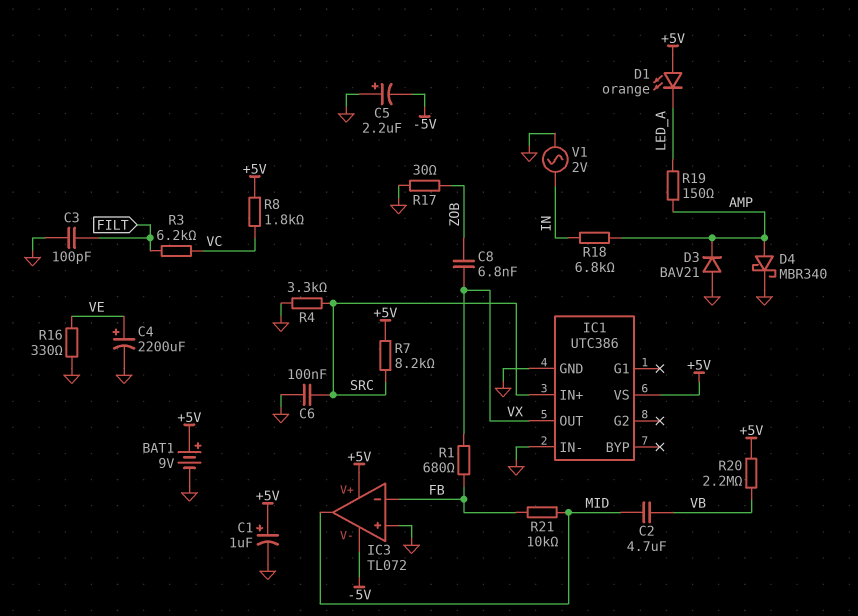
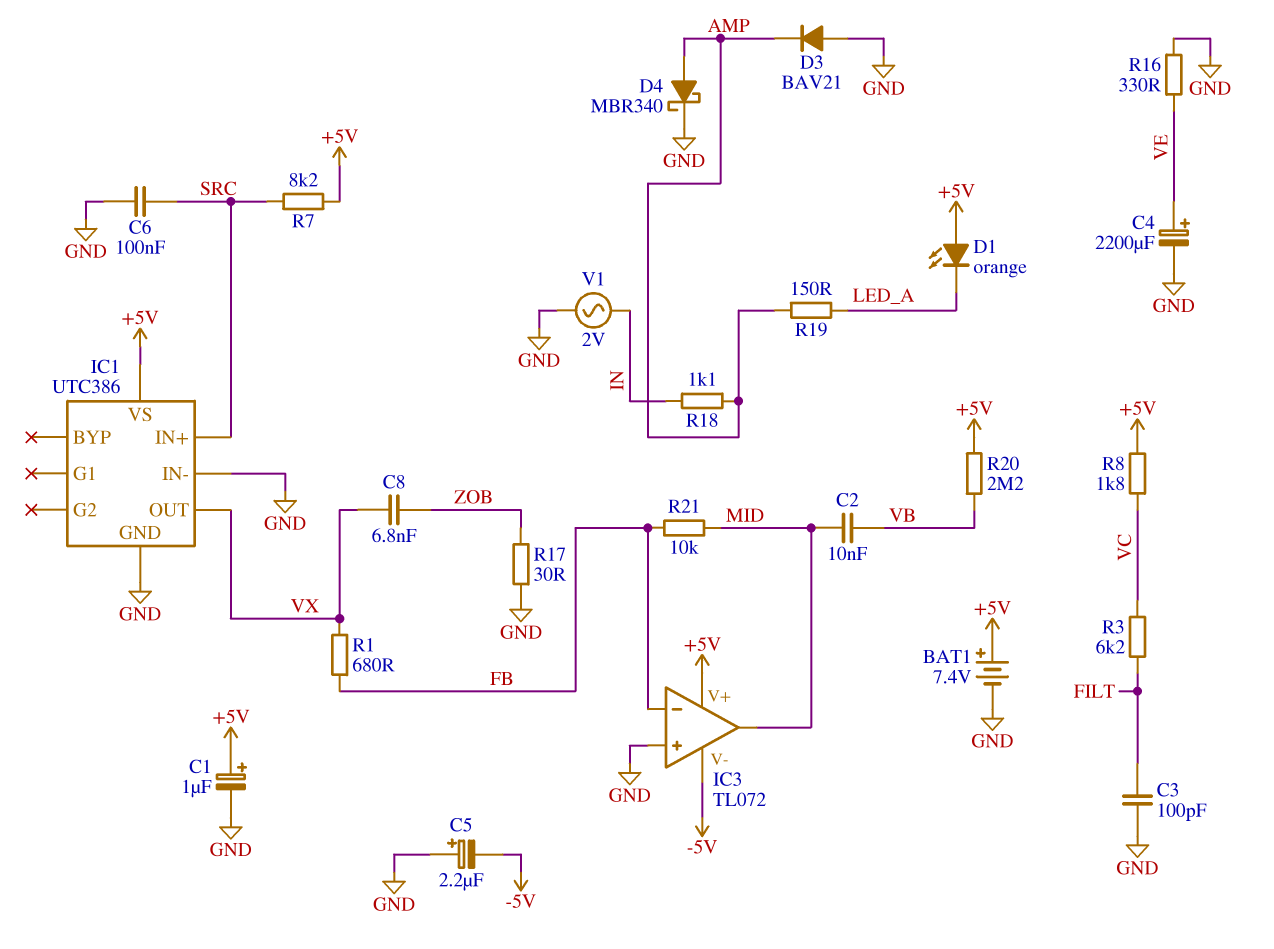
BAT1: 9V (plus +5V, minus GND) -> 7.4V (plus +5V, minus GND)
C2: 4.7uF (MID, VB) -> 10nF (MID, VB)
R4: 3.3k (GND, SRC) -> none
R18: 6.8k (AMP, IN) -> 1.1k (AMP, IN)

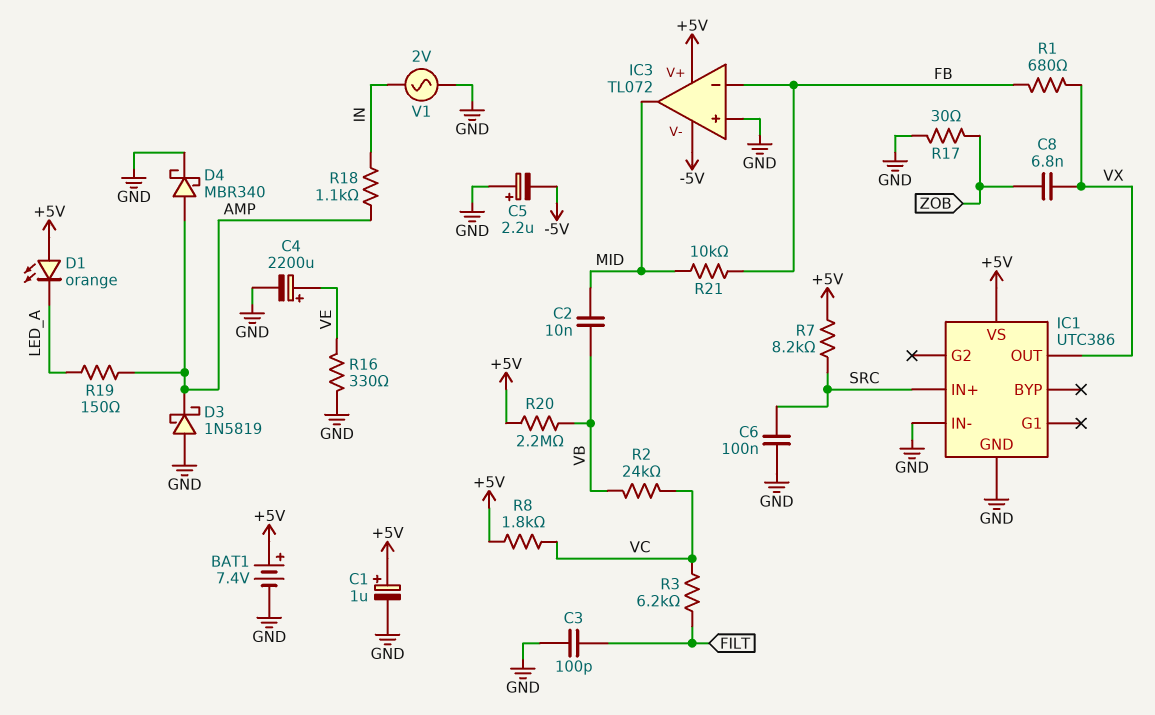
D3: diode BAV21 (A GND, K AMP) -> schottky 1N5819 (A GND, K AMP)
R2: none -> 24k (VB, VC)

